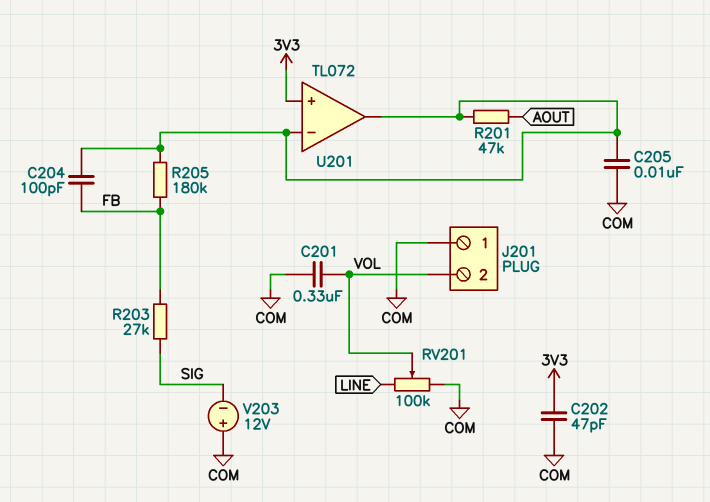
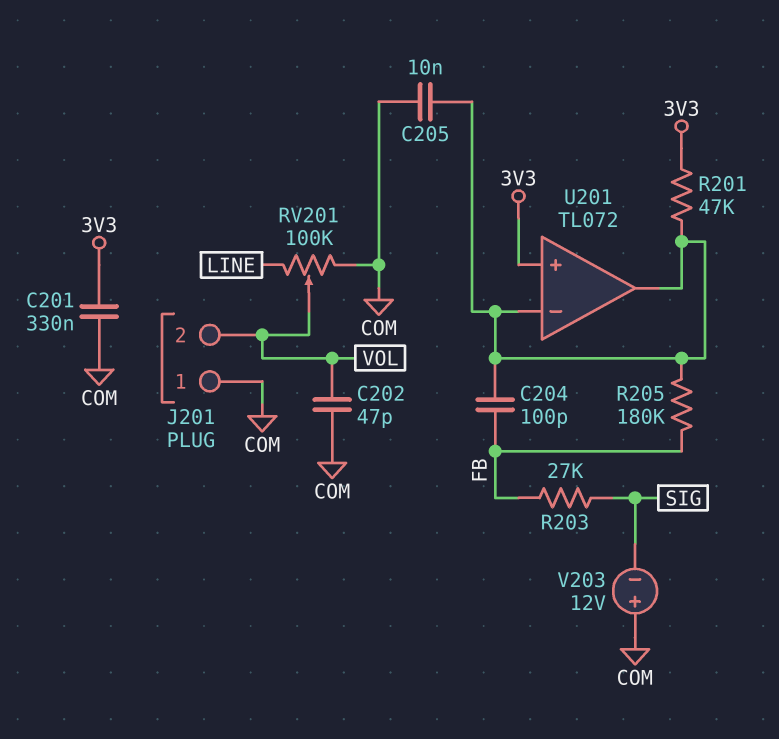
C201: 330nF (COM, VOL) -> 330nF (3V3, COM)
C202: 47pF (3V3, COM) -> 47pF (COM, VOL)
R201: 47k (AOUT, U201/in-) -> 47k (3V3, U201/in-)

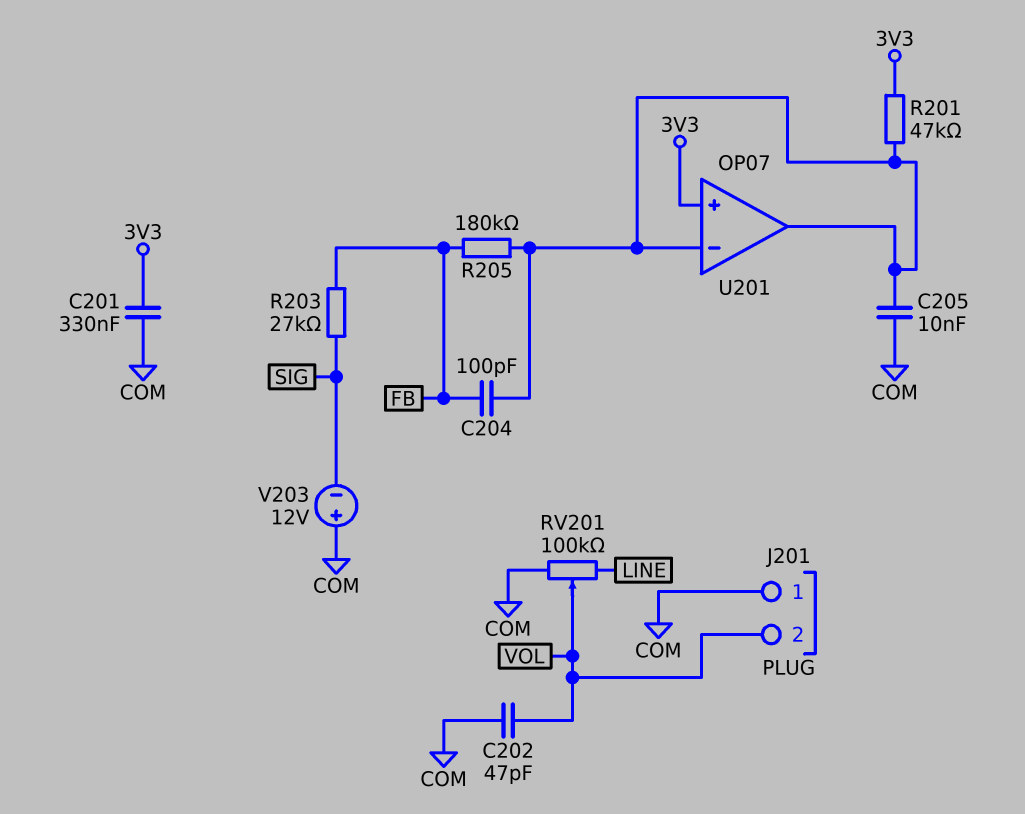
U201: TL072 -> OP07

